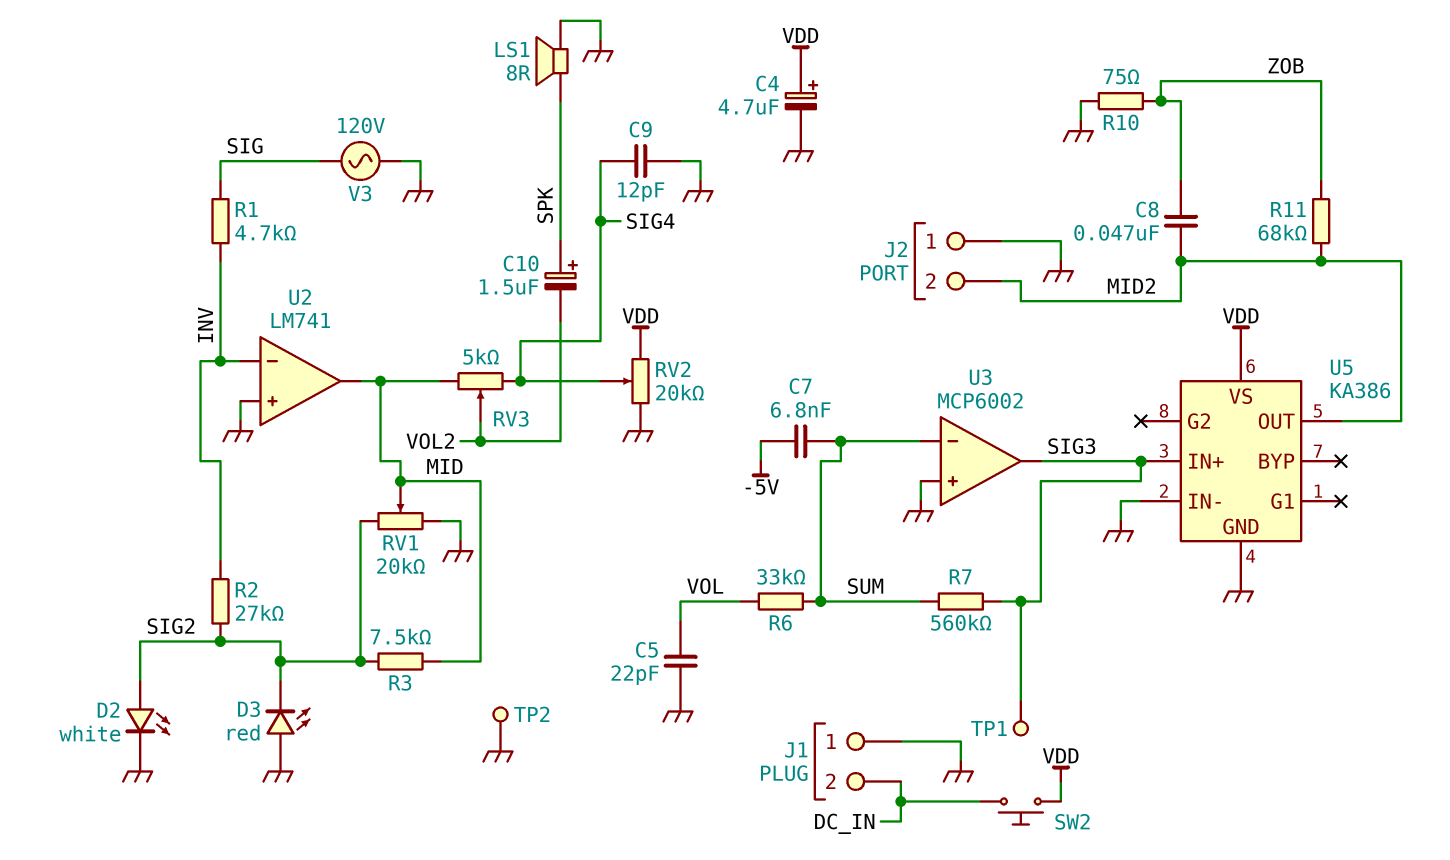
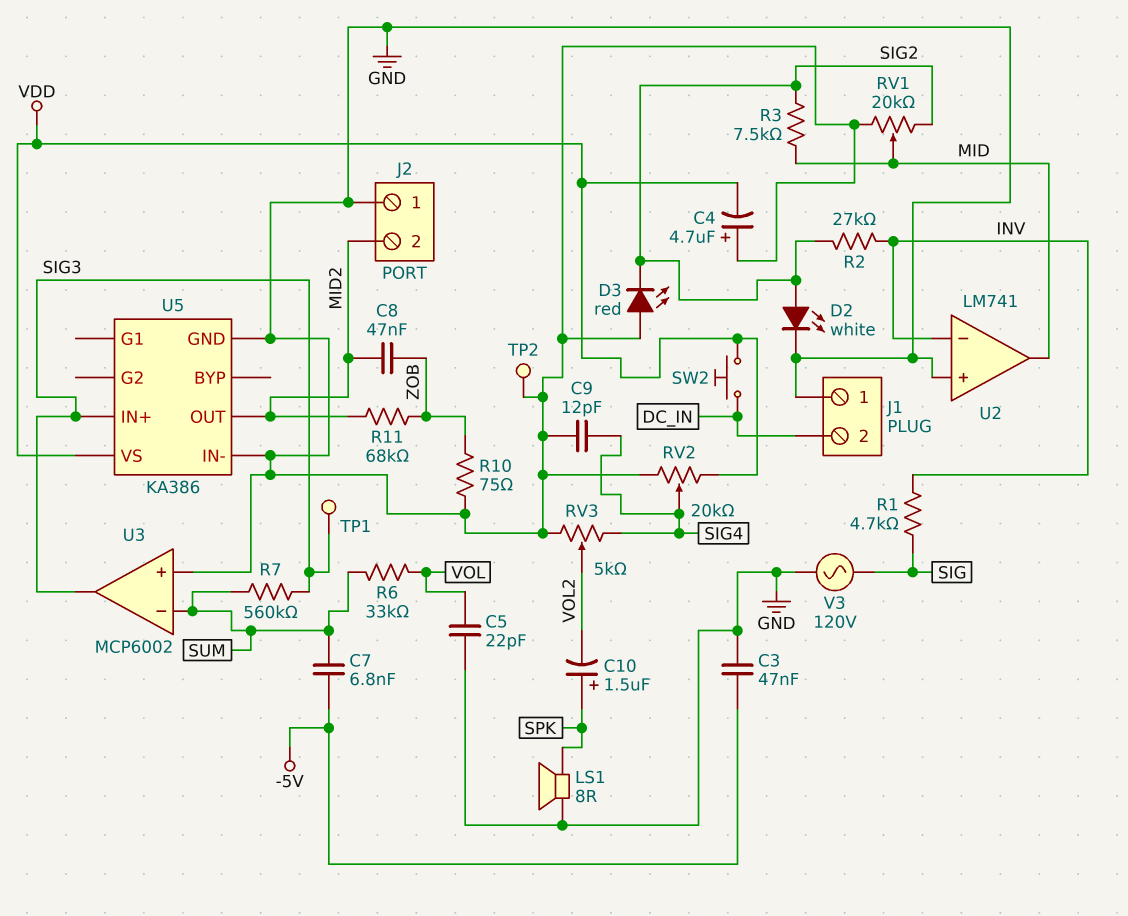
C3: none -> 47nF (-5V, GND)
C4: 4.7uF (plus VDD, minus GND) -> 4.7uF (plus GND, minus VDD)
RV3: 5k (MID, SIG4, wiper VOL2) -> 5k (GND, SIG4, wiper VOL2)

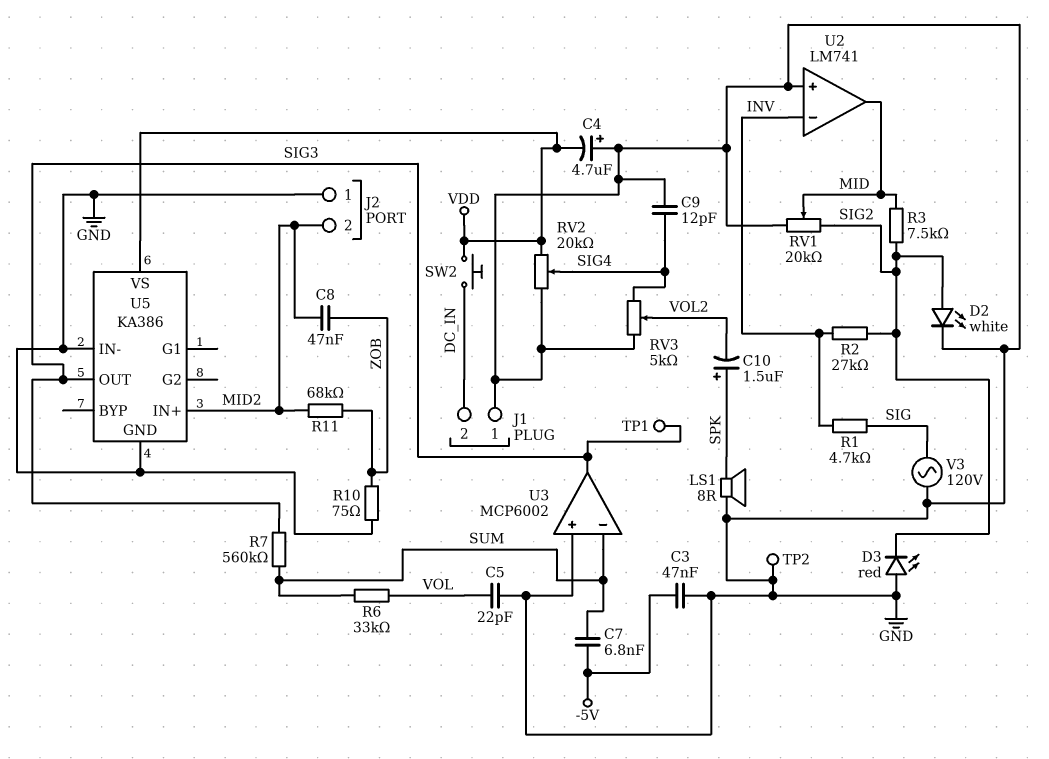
U5 pin IN+: SIG3 -> MID2
U5 pin OUT: MID2 -> SIG3

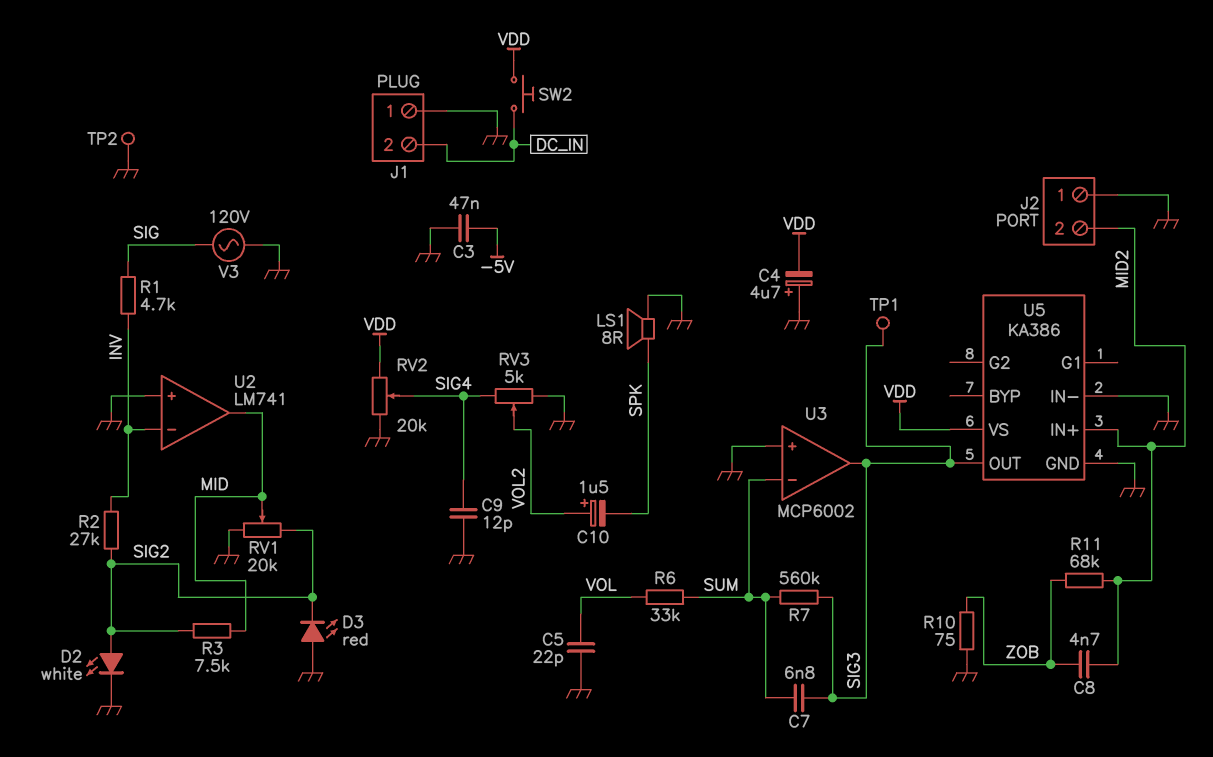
C7: 6.8nF (-5V, SUM) -> 6.8nF (SIG3, SUM)
C8: 47nF (MID2, ZOB) -> 4.7nF (MID2, ZOB)
C10: 1.5uF (plus SPK, minus VOL2) -> 1.5uF (plus VOL2, minus SPK)

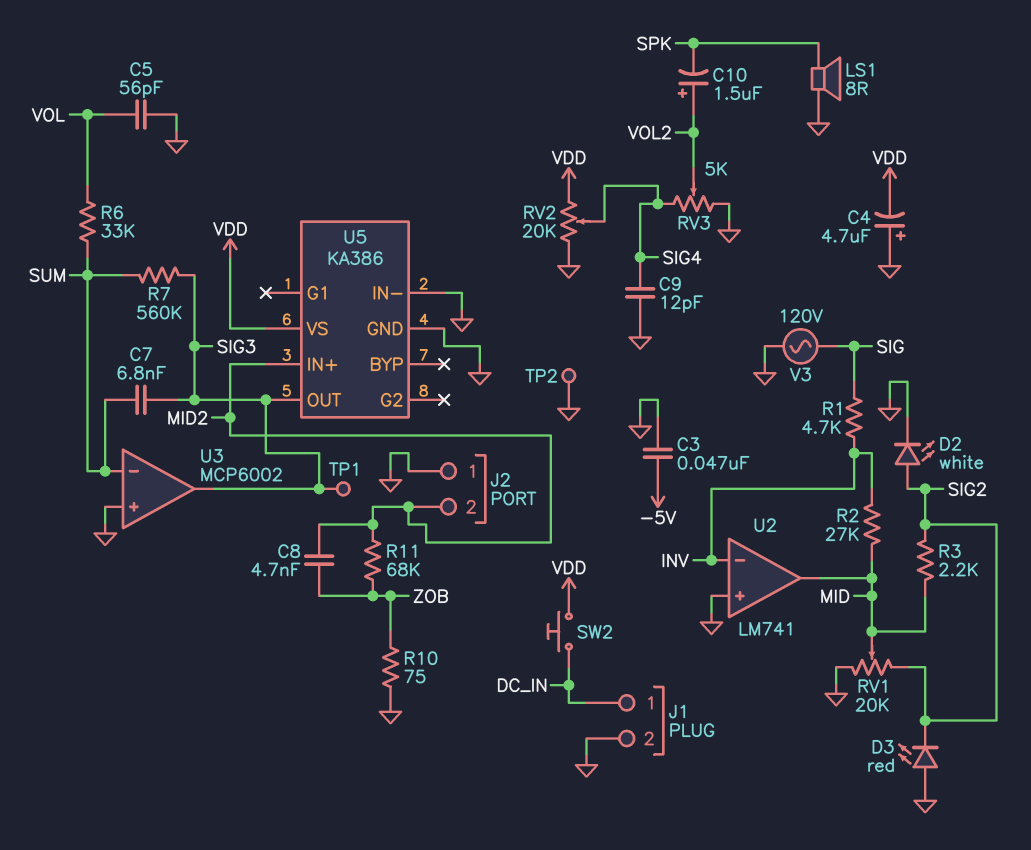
C5: 22pF (GND, VOL) -> 56pF (GND, VOL)
J1 pin 1: GND -> DC_IN
J1 pin 2: DC_IN -> GND
R2: 27k (INV, SIG2) -> 27k (INV, MID)
R3: 7.5k (MID, SIG2) -> 2.2k (MID, SIG2)

